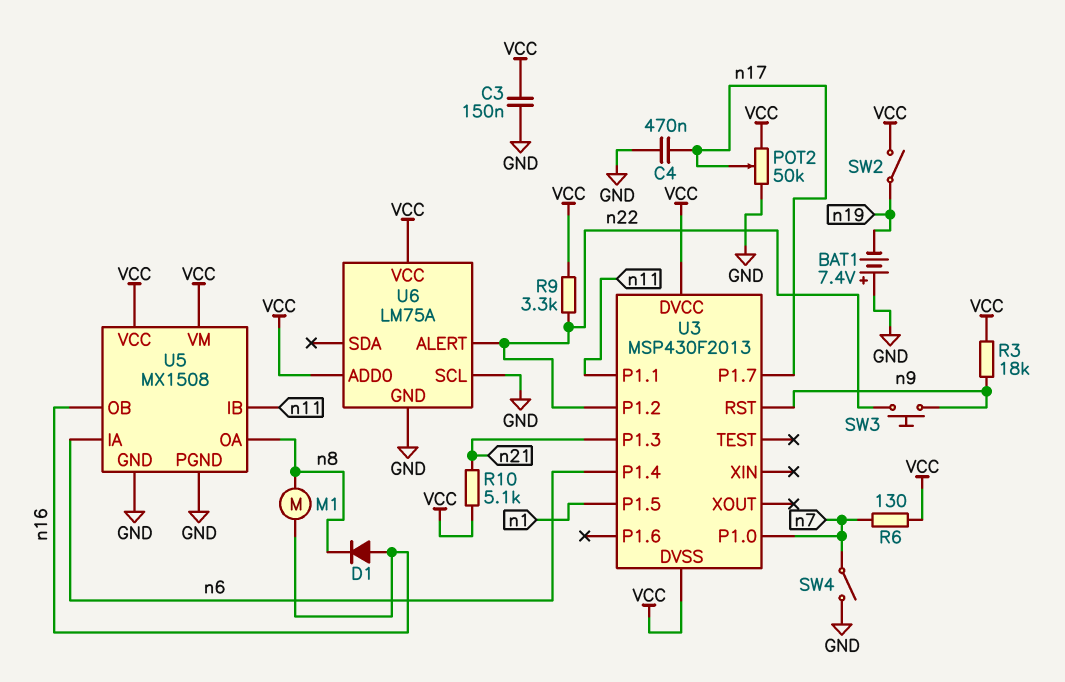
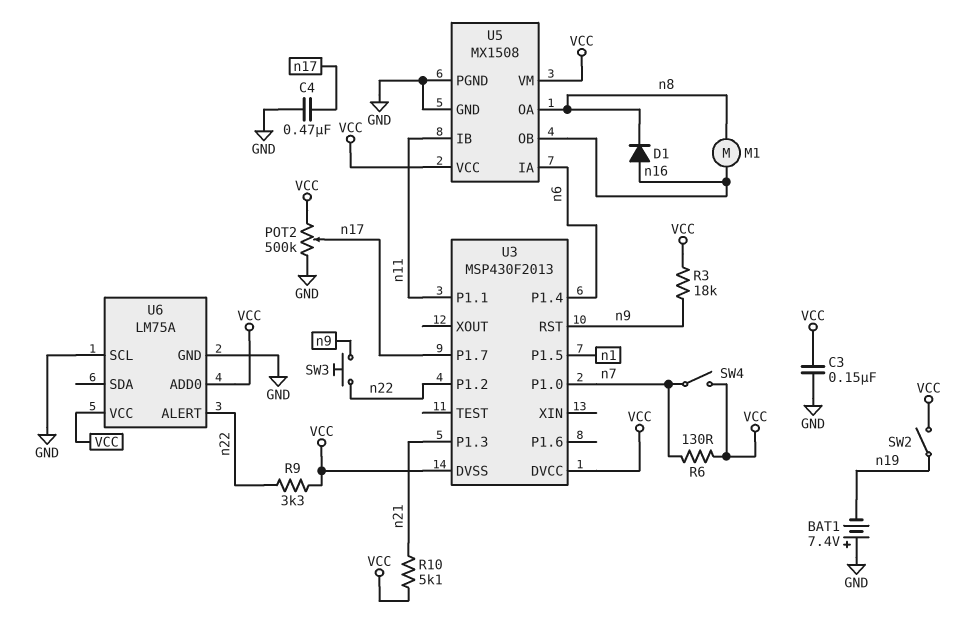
POT2: 50k (GND, VCC, wiper n17) -> 500k (GND, VCC, wiper n17)
SW4: switch (GND, n7) -> switch (VCC, n7)

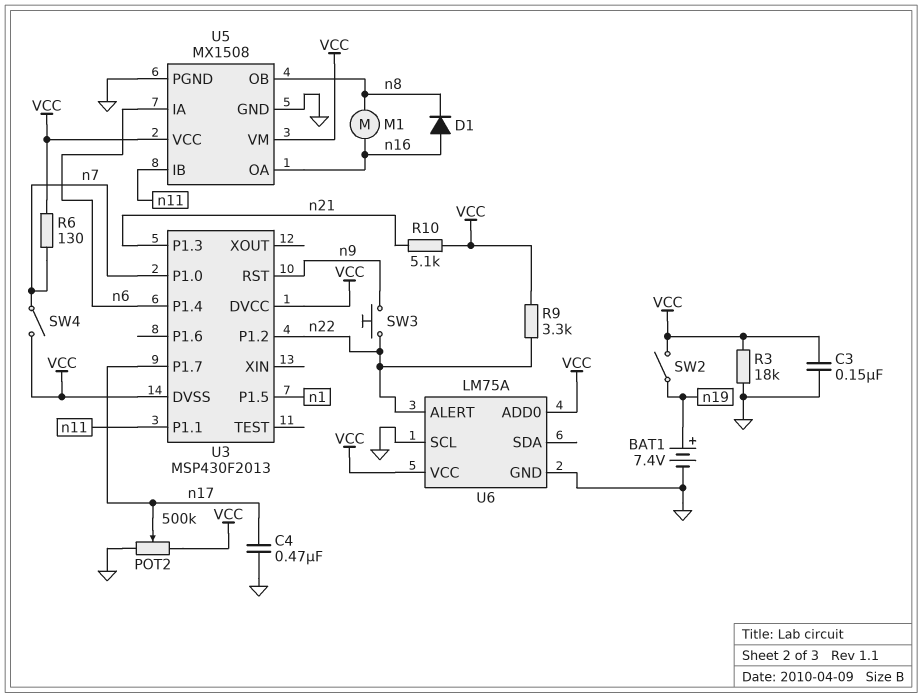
BAT1: 7.4V (plus GND, minus n19) -> 7.4V (plus n19, minus GND)
R3: 18k (VCC, n9) -> 18k (GND, VCC)
U5 pin OA: n8 -> n16
U5 pin OB: n16 -> n8

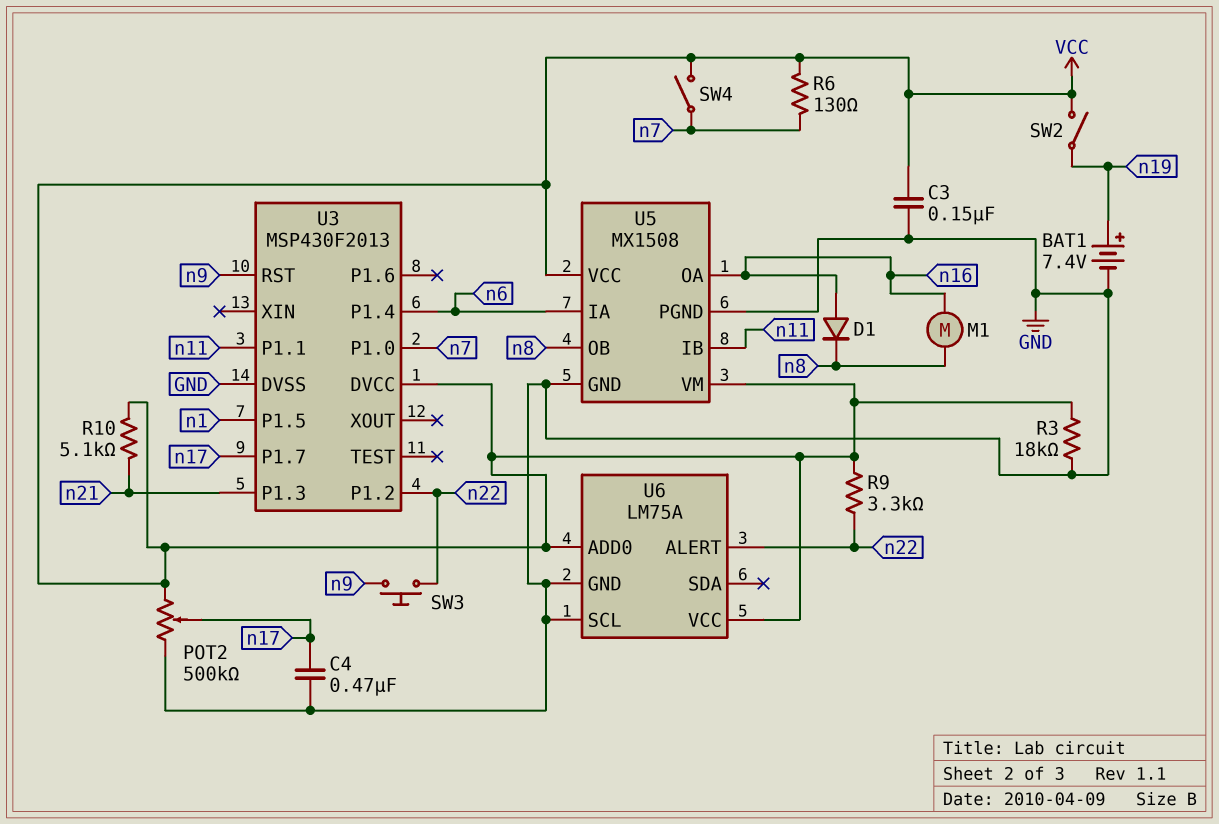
U3 pin DVSS: VCC -> GND

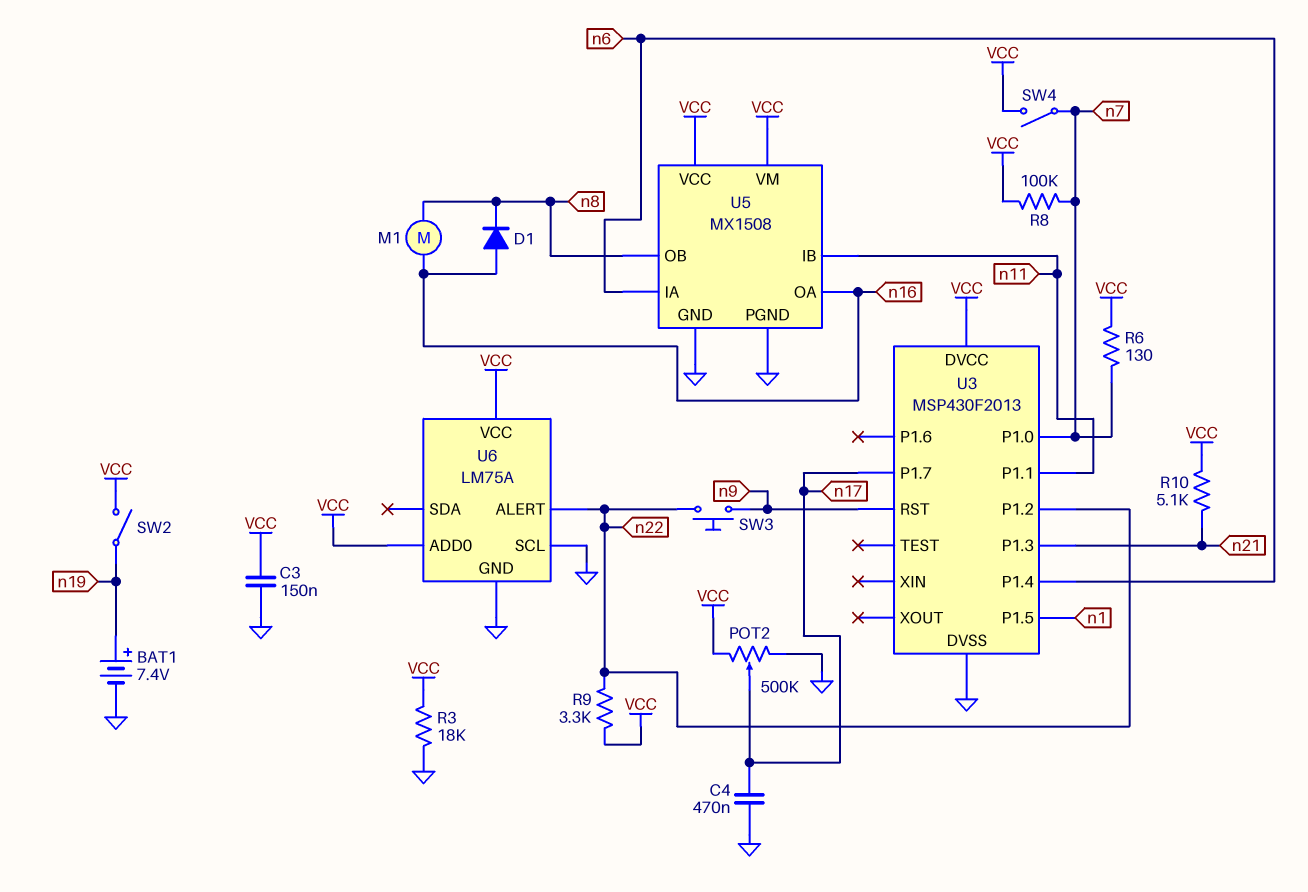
R8: none -> 100k (VCC, n7)

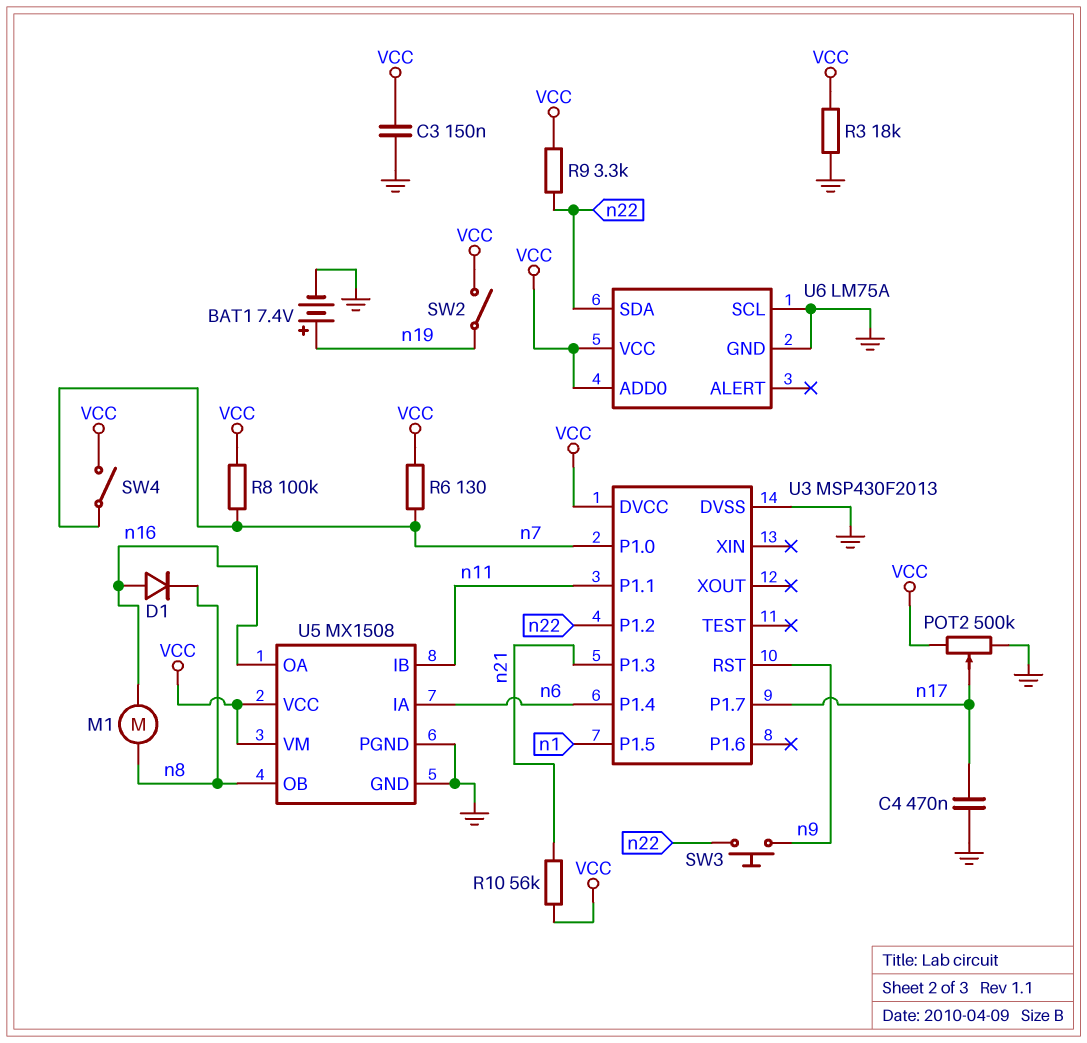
R10: 5.1k (VCC, n21) -> 56k (VCC, n21)
U6 pin ALERT: n22 -> none
U6 pin SDA: none -> n22

